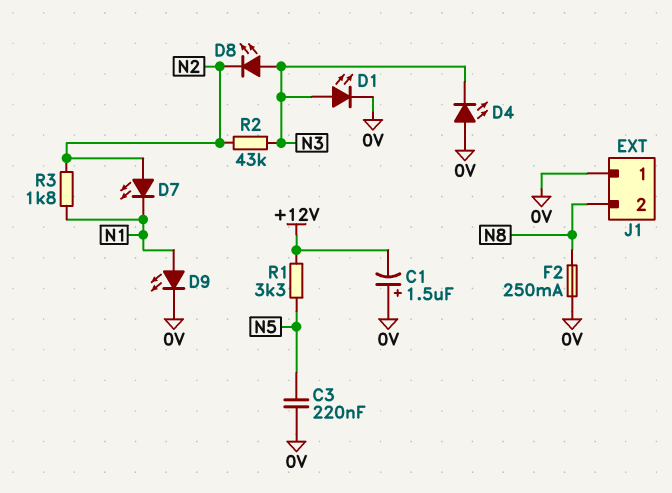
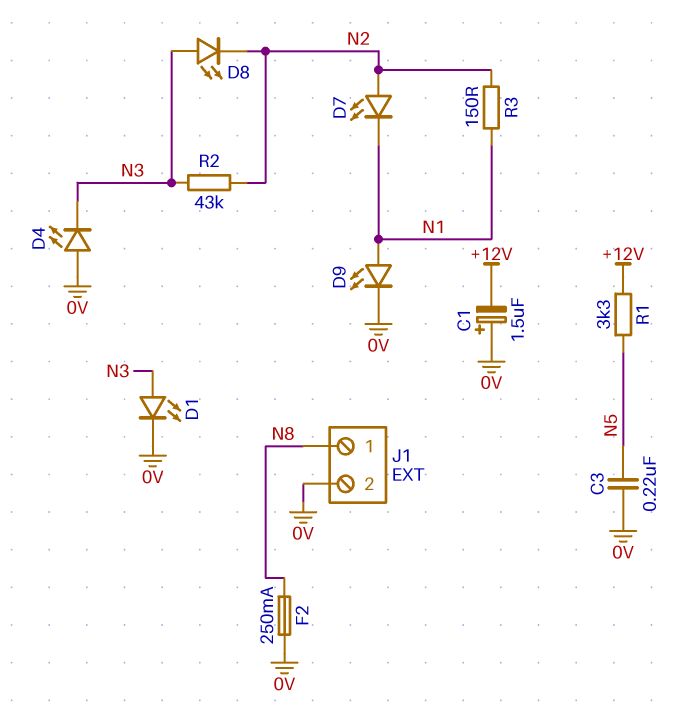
J1 pin 1: 0V -> N8
J1 pin 2: N8 -> 0V
R3: 1.8k (N1, N2) -> 150 (N1, N2)

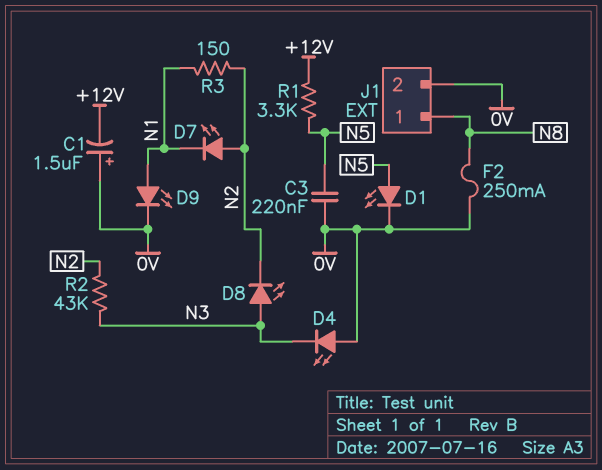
D1: LED (A N3, K 0V) -> LED (A N5, K 0V)

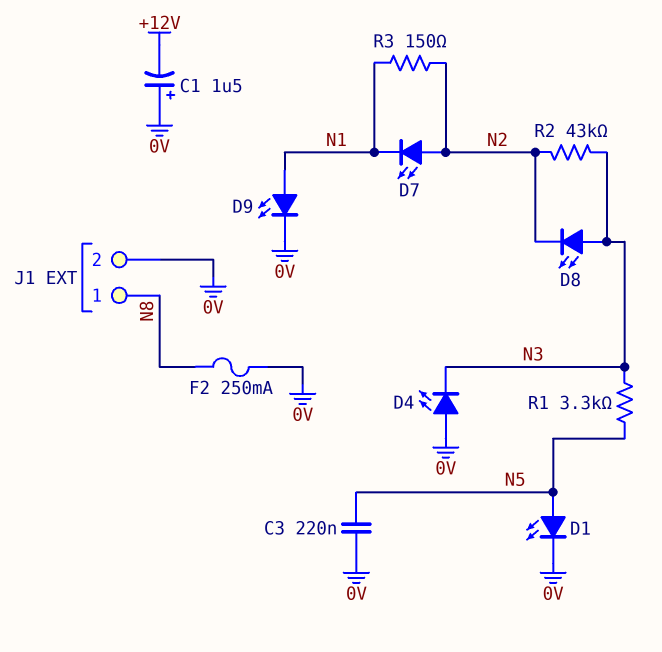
R1: 3.3k (+12V, N5) -> 3.3k (N3, N5)

